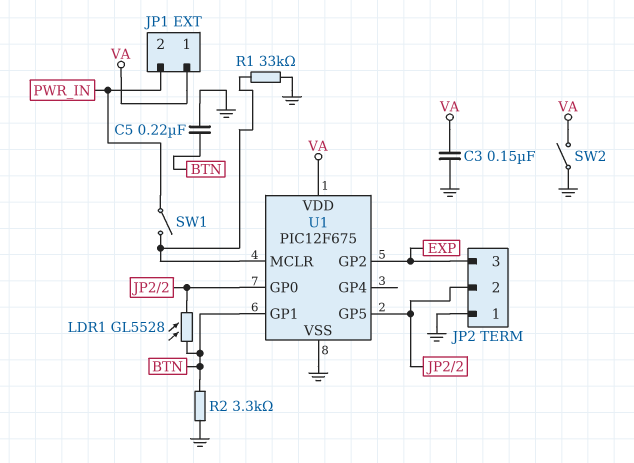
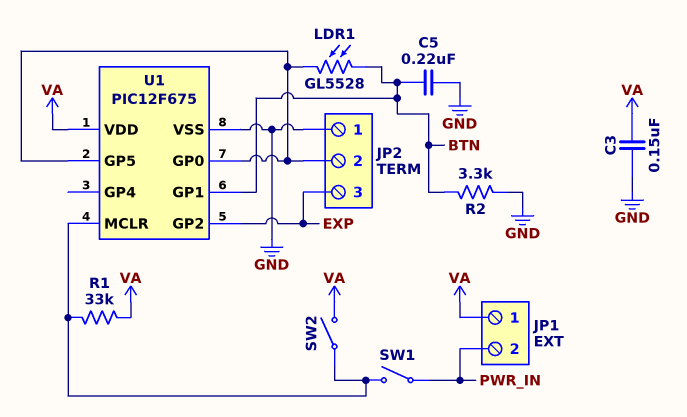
R1: 33k (GND, U1/MCLR) -> 33k (U1/MCLR, VA)
SW2: switch (GND, VA) -> switch (U1/MCLR, VA)

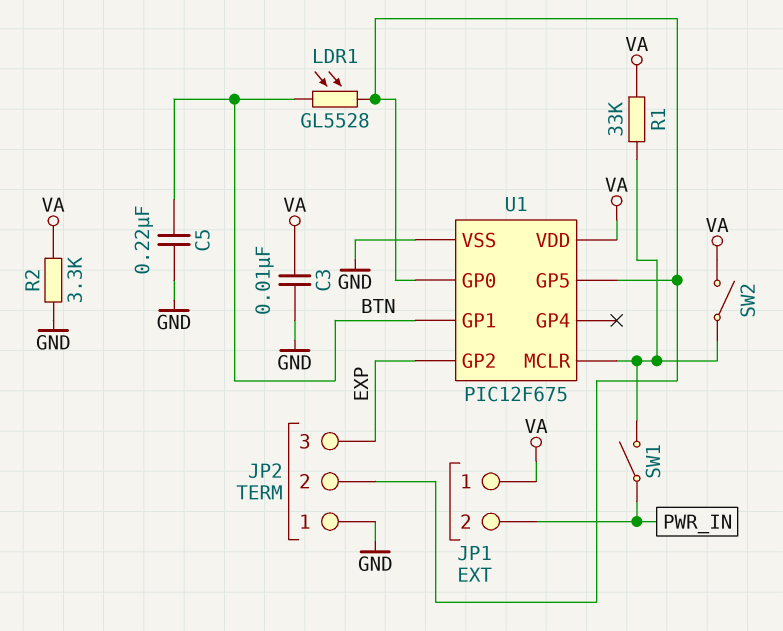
C3: 150nF (GND, VA) -> 10nF (GND, VA)
R2: 3.3k (BTN, GND) -> 3.3k (GND, VA)

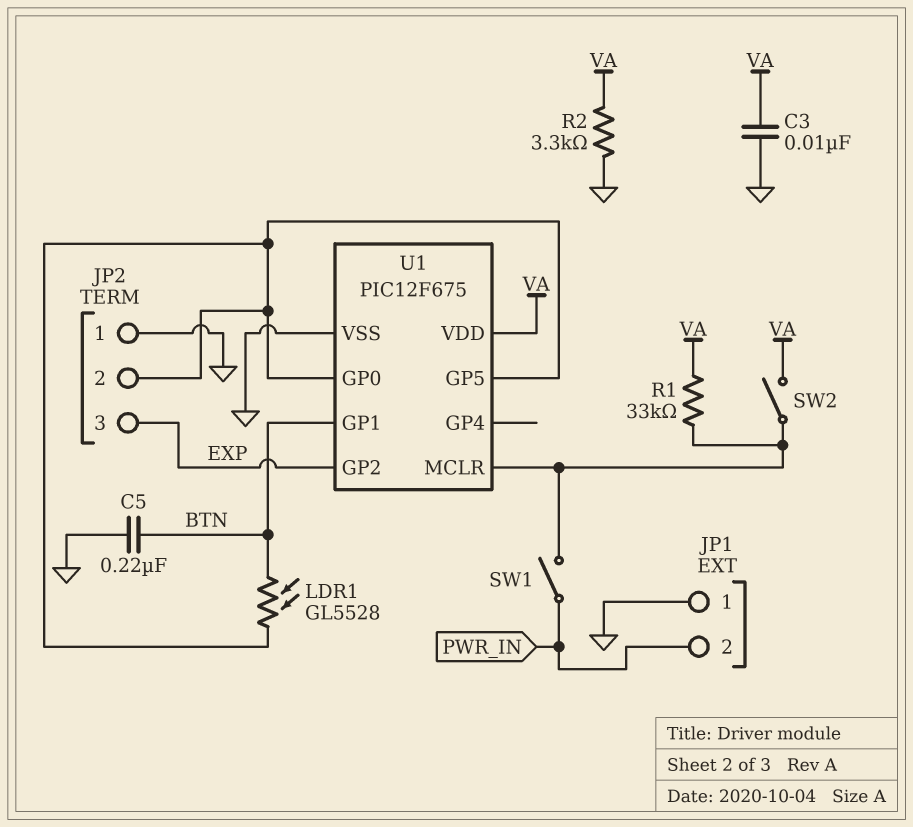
JP1 pin 1: VA -> GND

